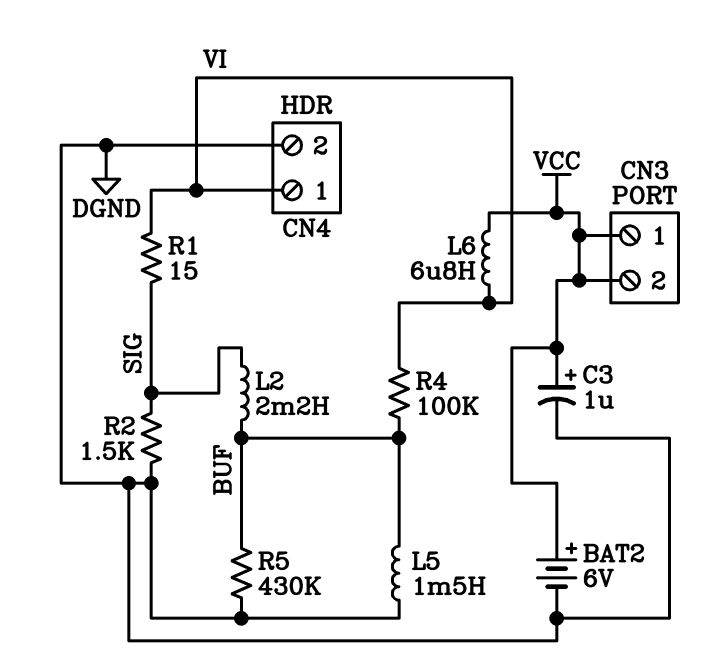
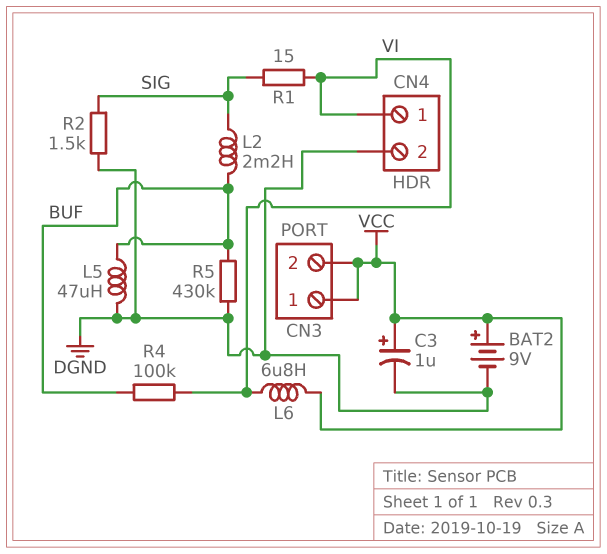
BAT2: 6V (plus VCC, minus DGND) -> 9V (plus VCC, minus DGND)
L5: 1.5mH (BUF, DGND) -> 47uH (BUF, DGND)

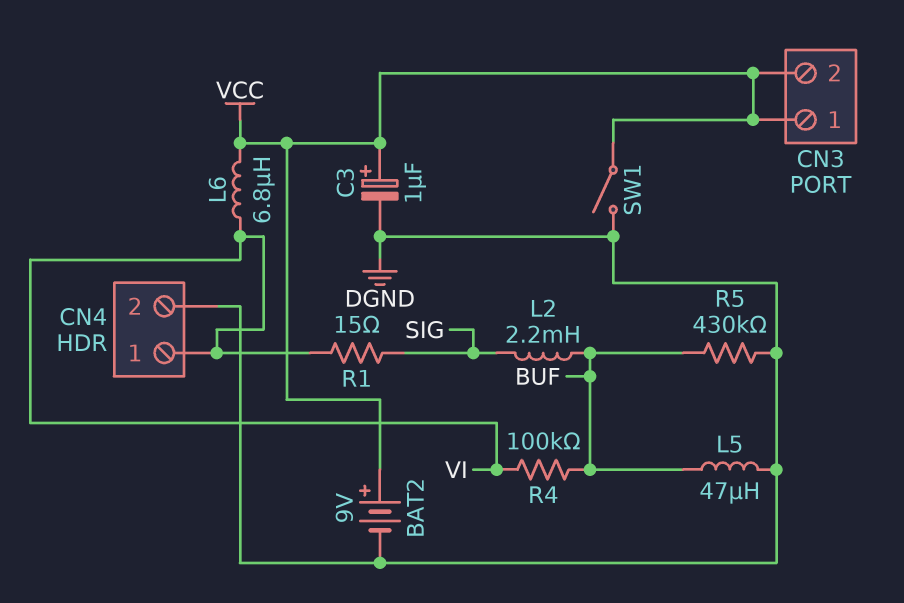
R2: 1.5k (DGND, SIG) -> none
SW1: none -> switch (DGND, VCC)

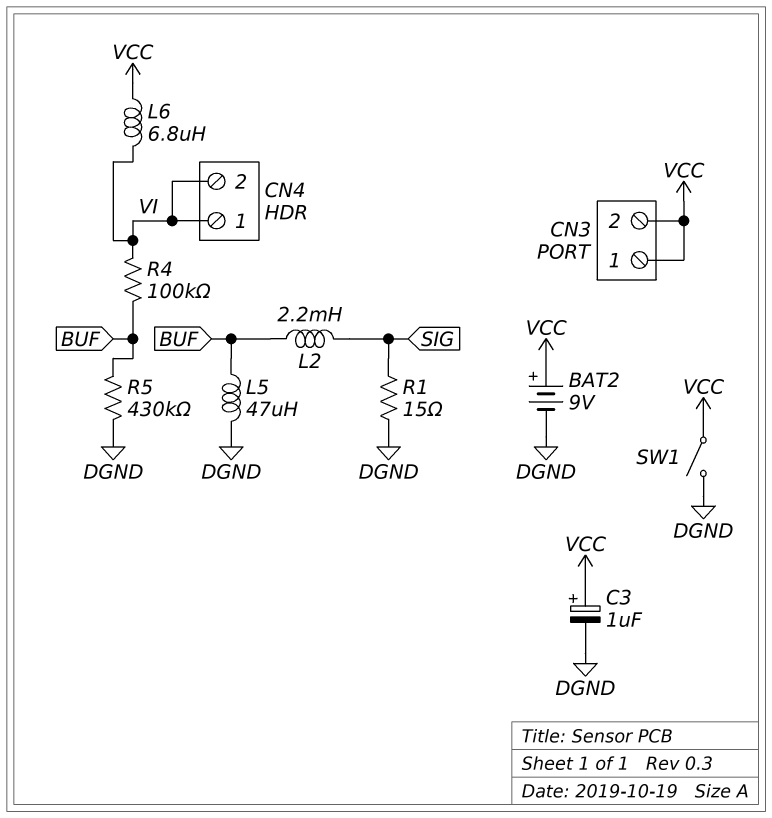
CN4 pin 2: DGND -> VI
R1: 15 (SIG, VI) -> 15 (DGND, SIG)

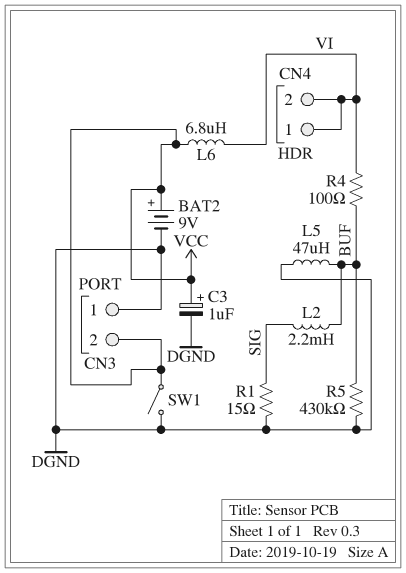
CN3 pin 1: VCC -> DGND
R4: 100k (BUF, VI) -> 100 (BUF, VI)

